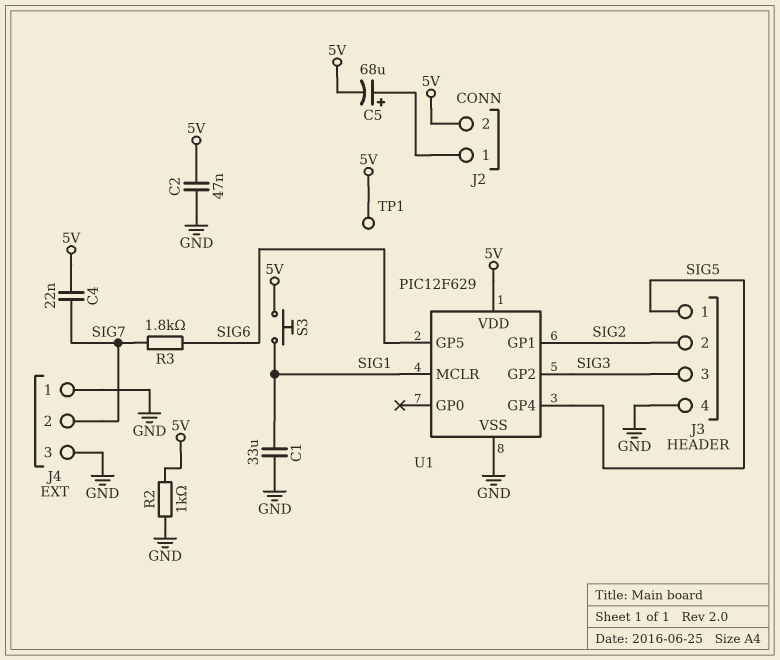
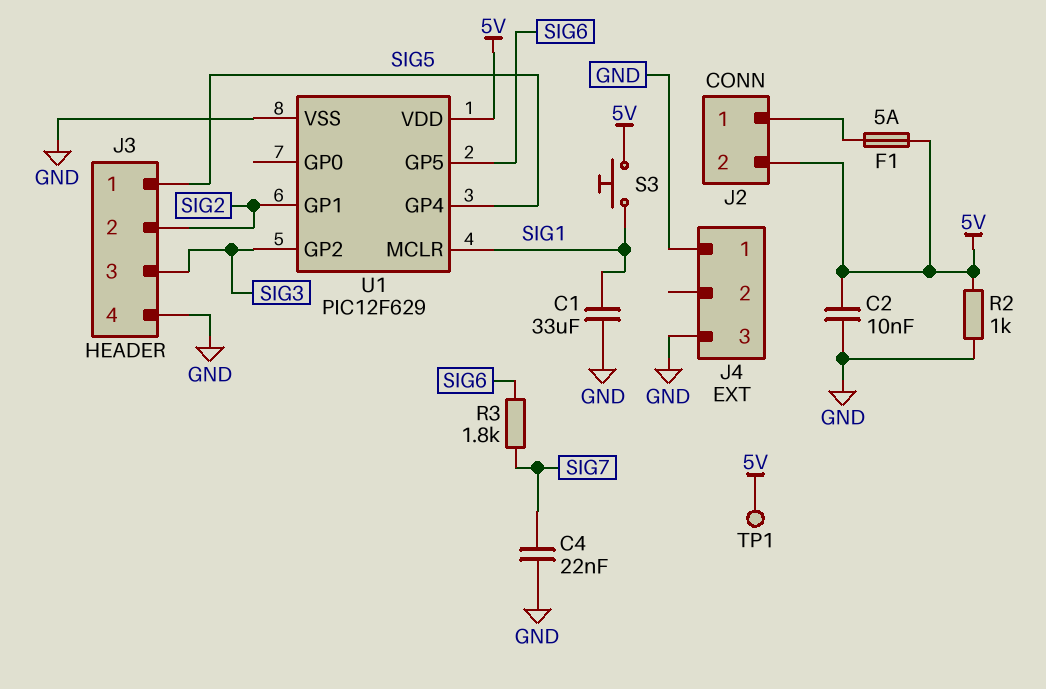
C2: 47nF (5V, GND) -> 10nF (5V, GND)
C4: 22nF (5V, SIG7) -> 22nF (GND, SIG7)
C5: 68uF (plus J2/1, minus 5V) -> none
F1: none -> 5A (5V, J2/1)
J4 pin 2: SIG7 -> none

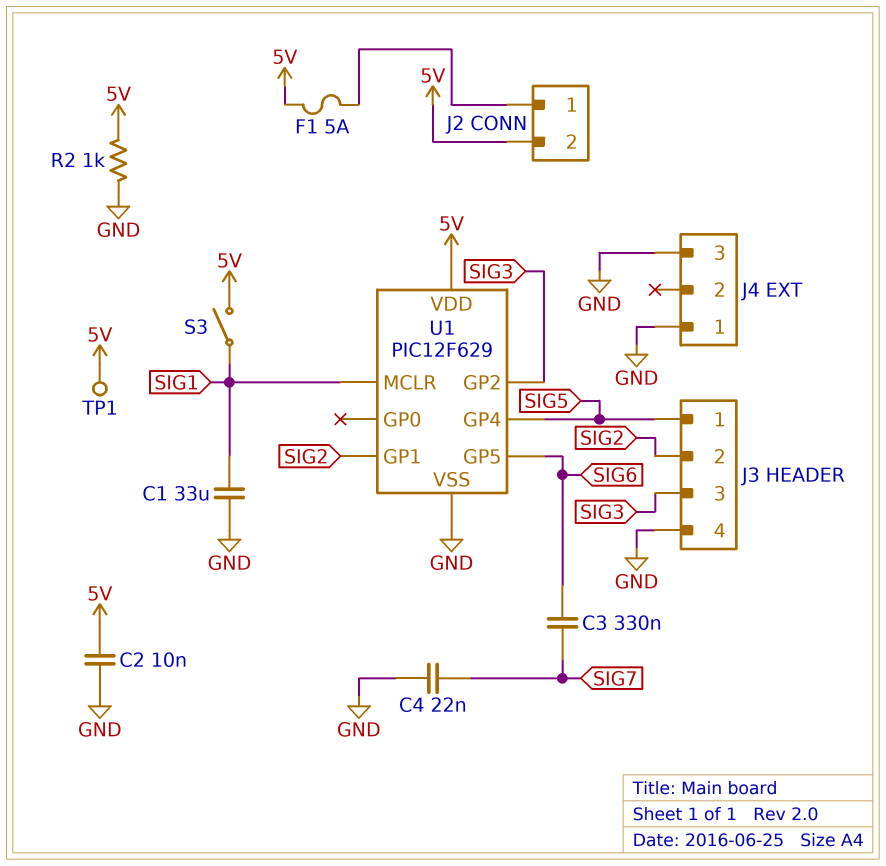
C3: none -> 330nF (SIG6, SIG7)
R3: 1.8k (SIG6, SIG7) -> none
S3: button (5V, SIG1) -> switch (5V, SIG1)

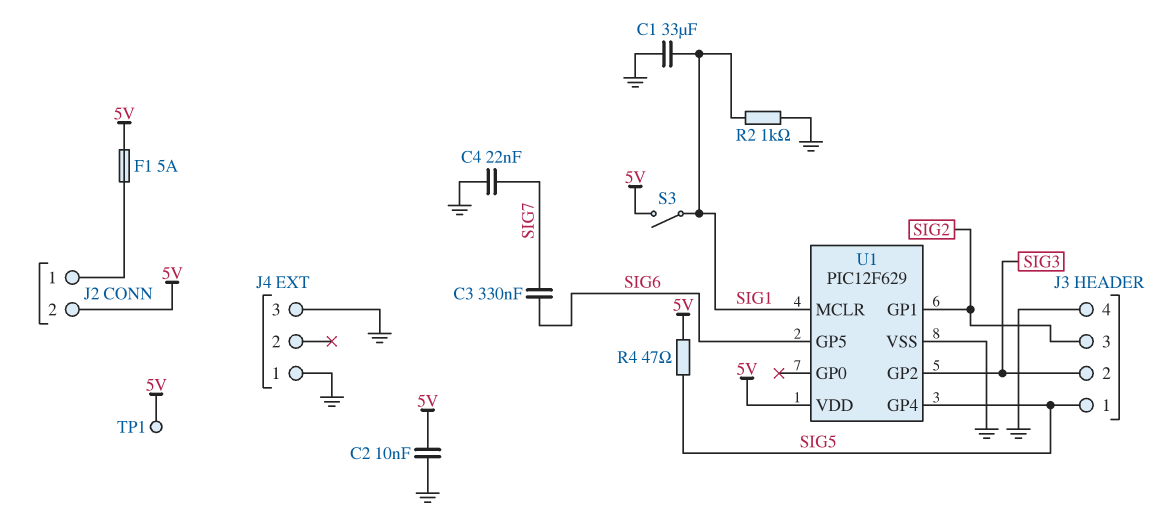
J3 pin 2: SIG2 -> SIG3
J3 pin 3: SIG3 -> SIG2
R2: 1k (5V, GND) -> 1k (GND, SIG1)
R4: none -> 47 (5V, SIG5)

